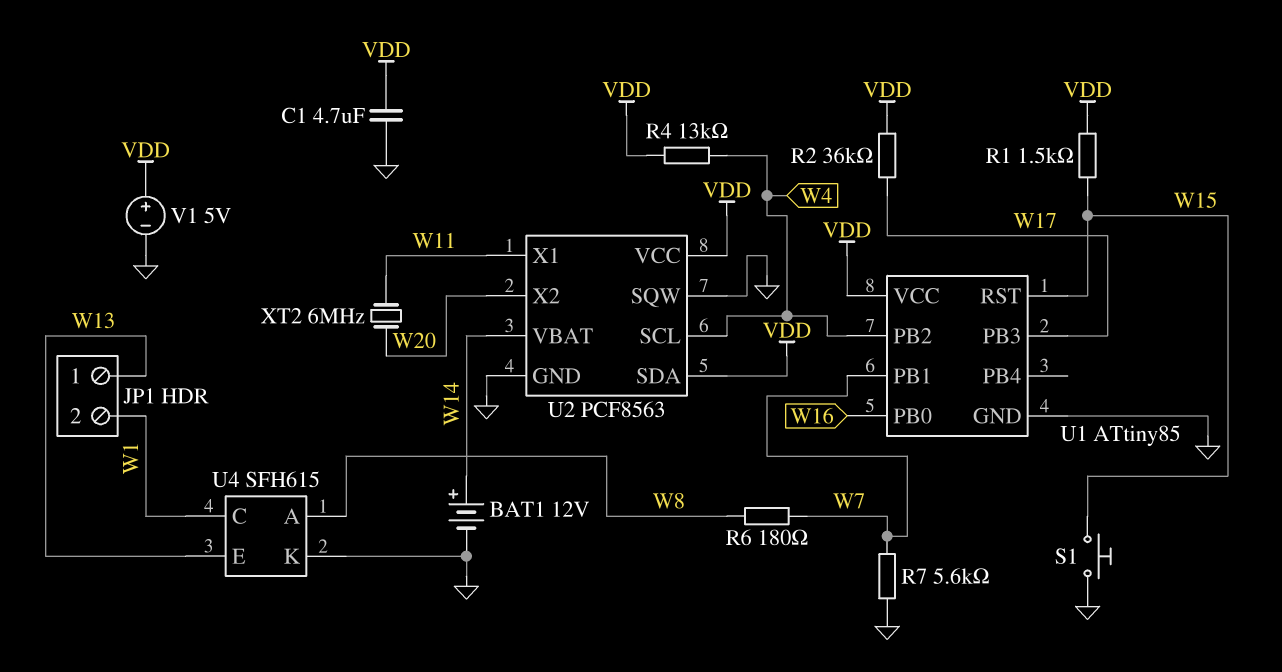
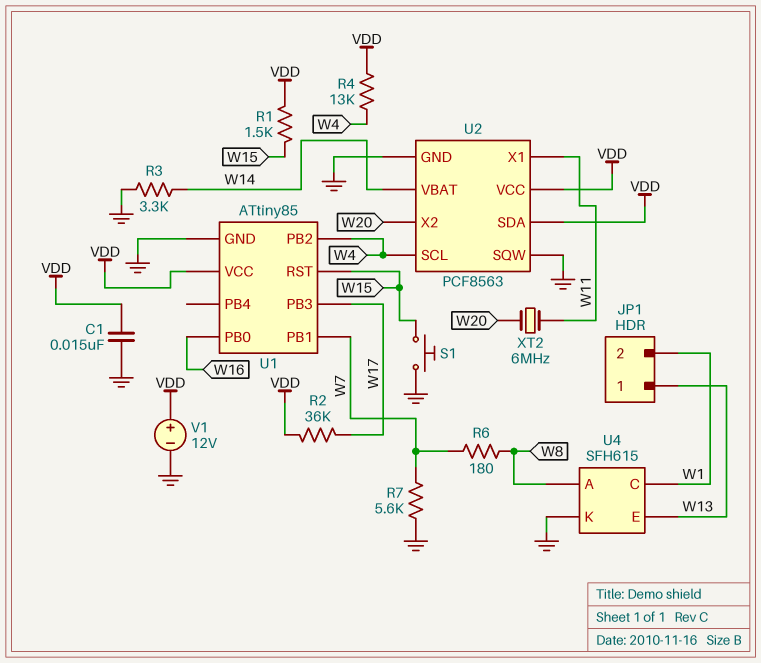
BAT1: 12V (plus W14, minus GND) -> none
C1: 4.7uF (GND, VDD) -> 15nF (GND, VDD)
R3: none -> 3.3k (GND, W14)
V1: 5V (plus VDD, minus GND) -> 12V (plus VDD, minus GND)

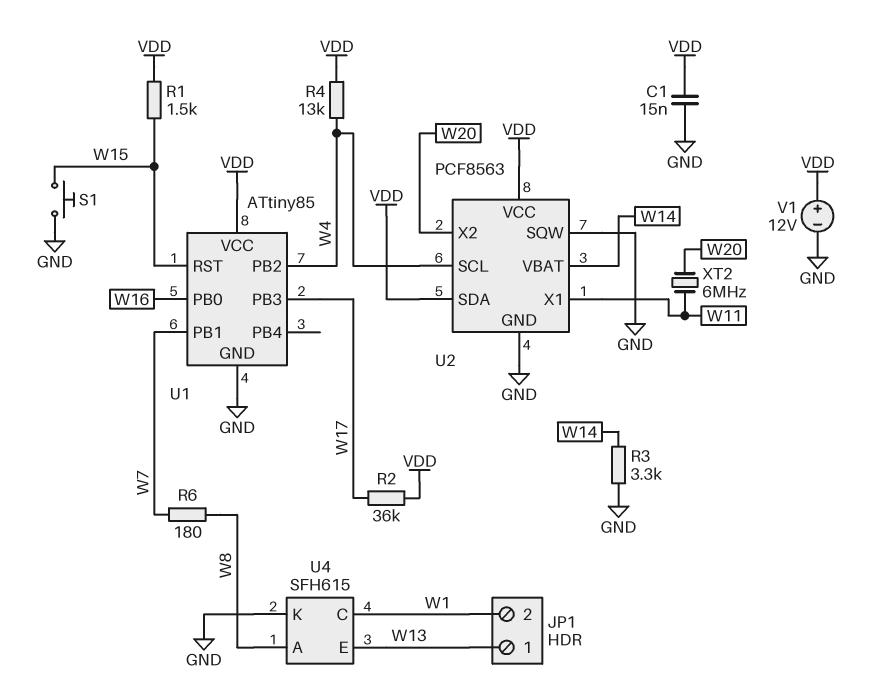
R7: 5.6k (GND, W7) -> none

